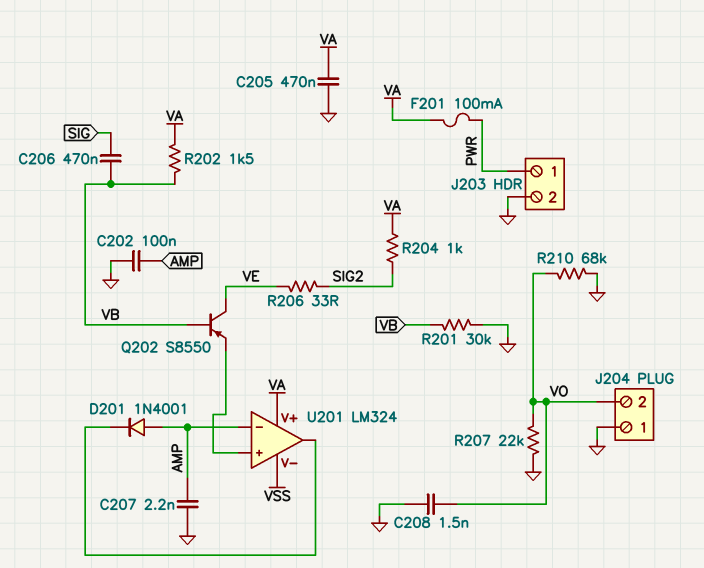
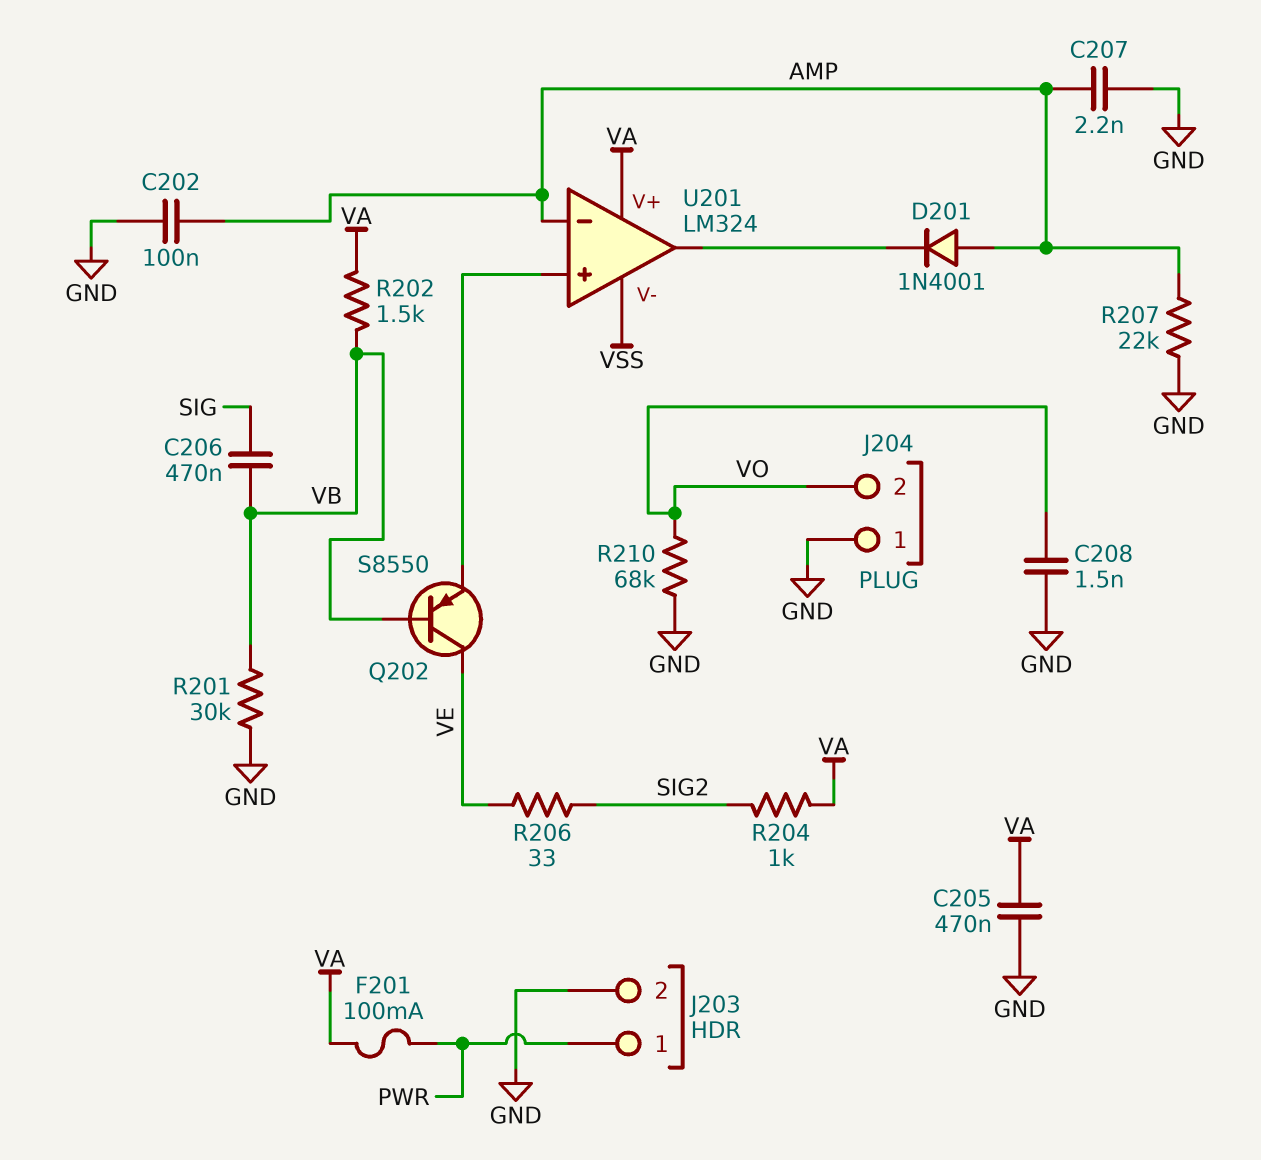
R207: 22k (GND, VO) -> 22k (AMP, GND)

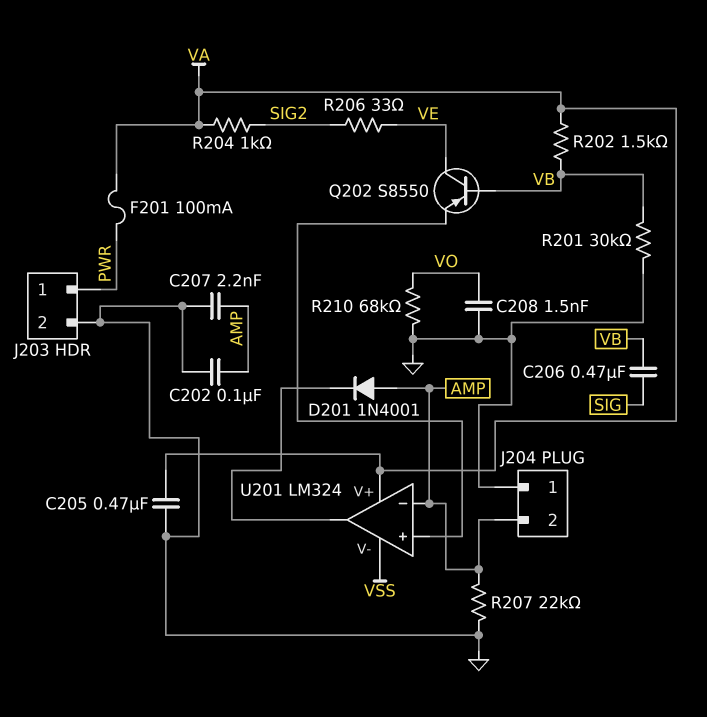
J204 pin 2: VO -> AMP

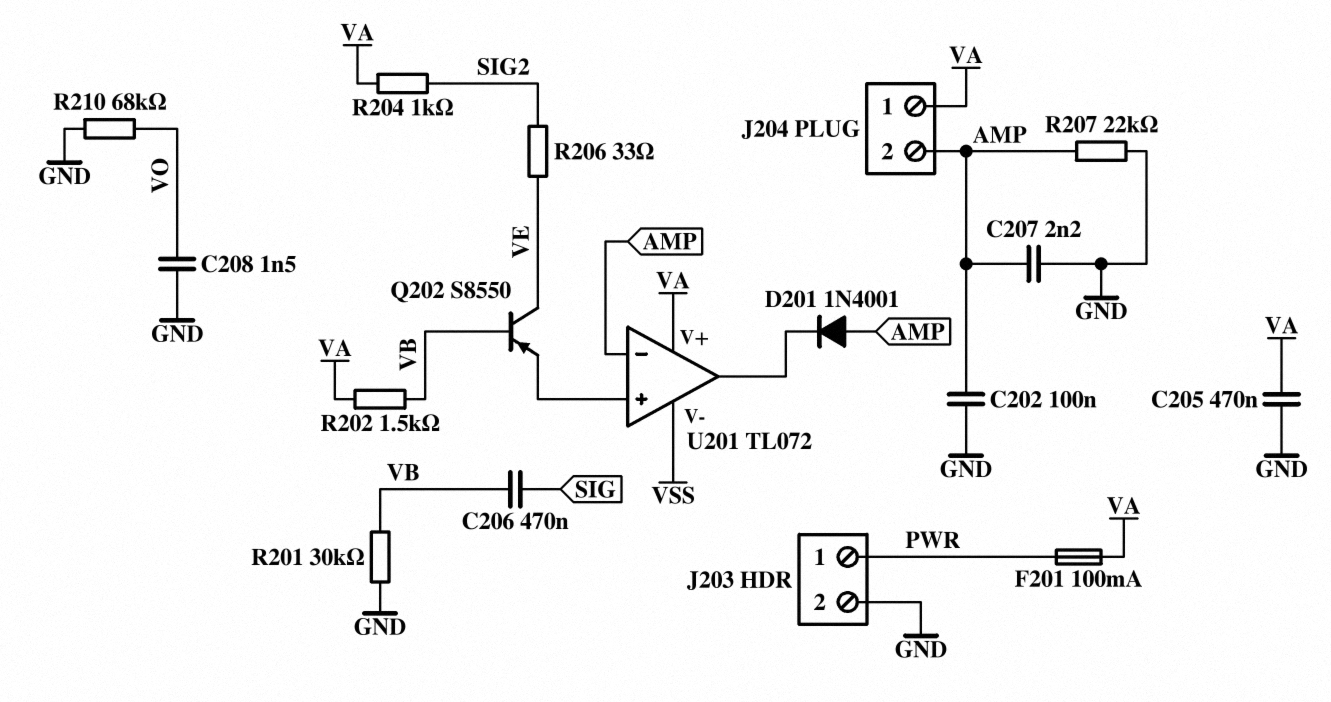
J204 pin 1: GND -> VA
U201: LM324 -> TL072

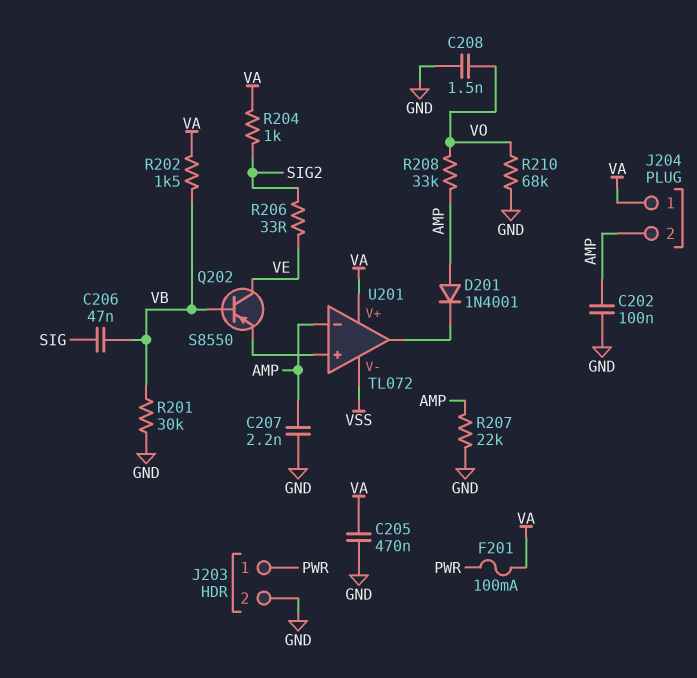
C206: 470nF (SIG, VB) -> 47nF (SIG, VB)
R208: none -> 33k (AMP, VO)

